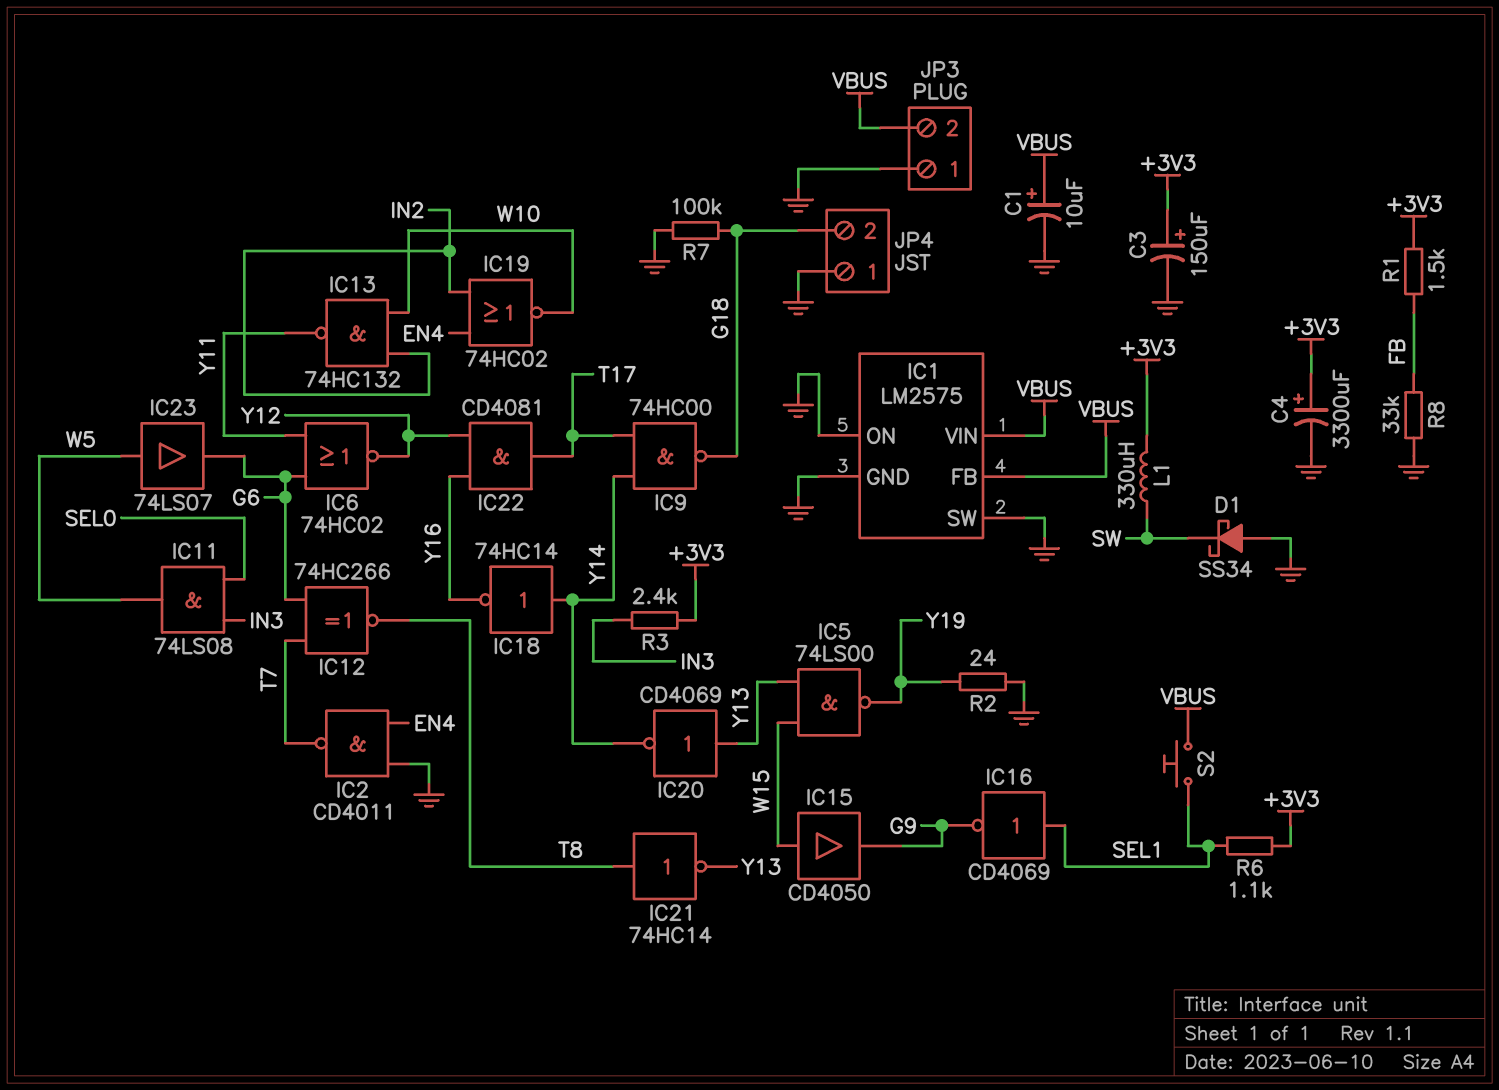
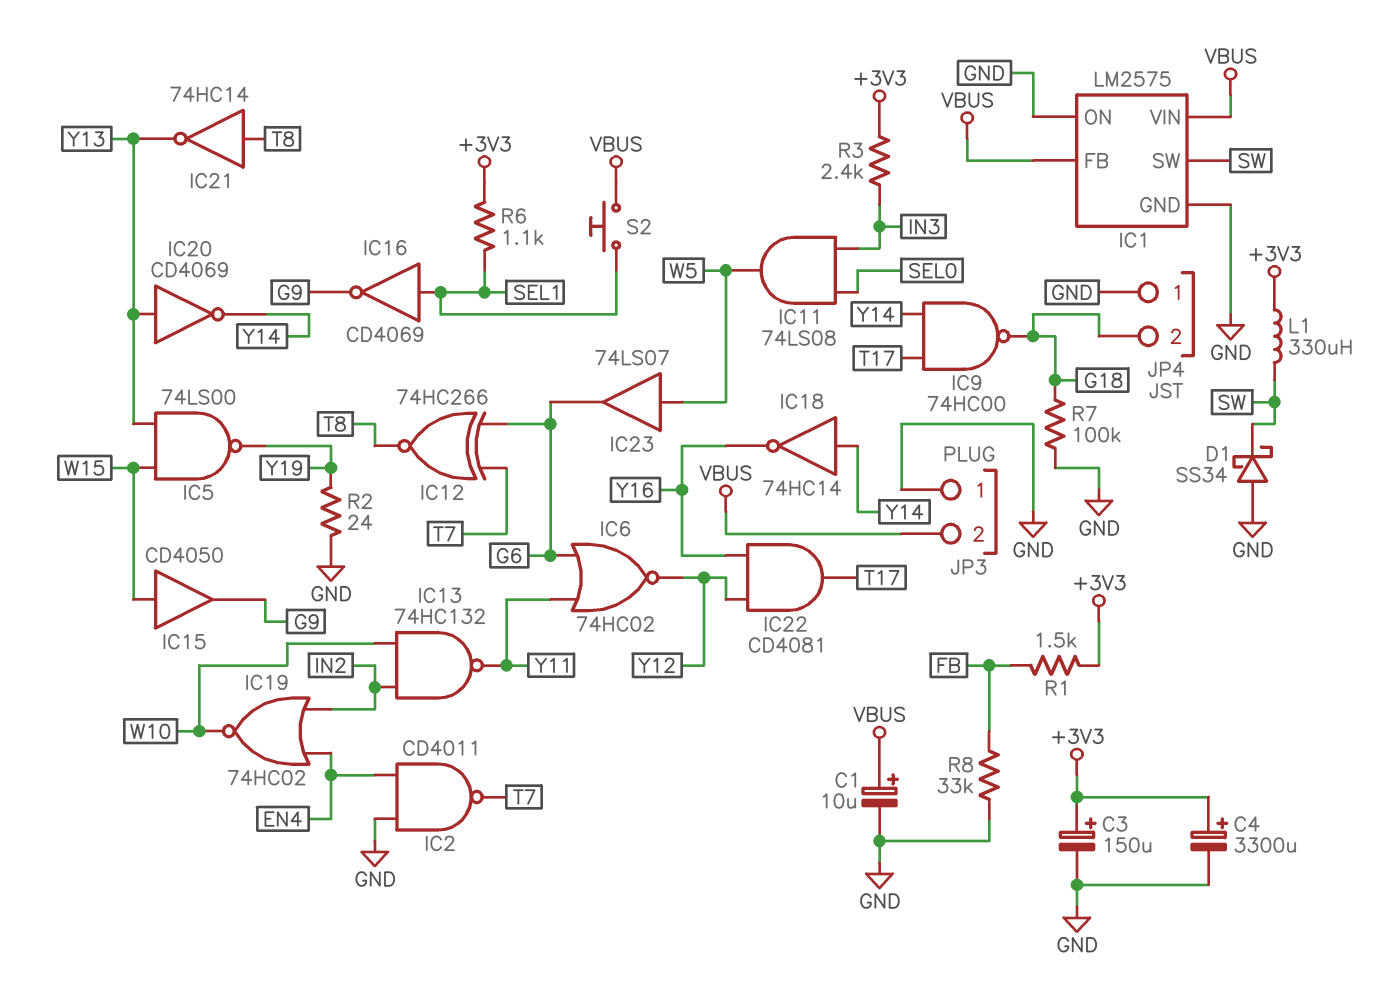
IC1 pin SW: GND -> SW

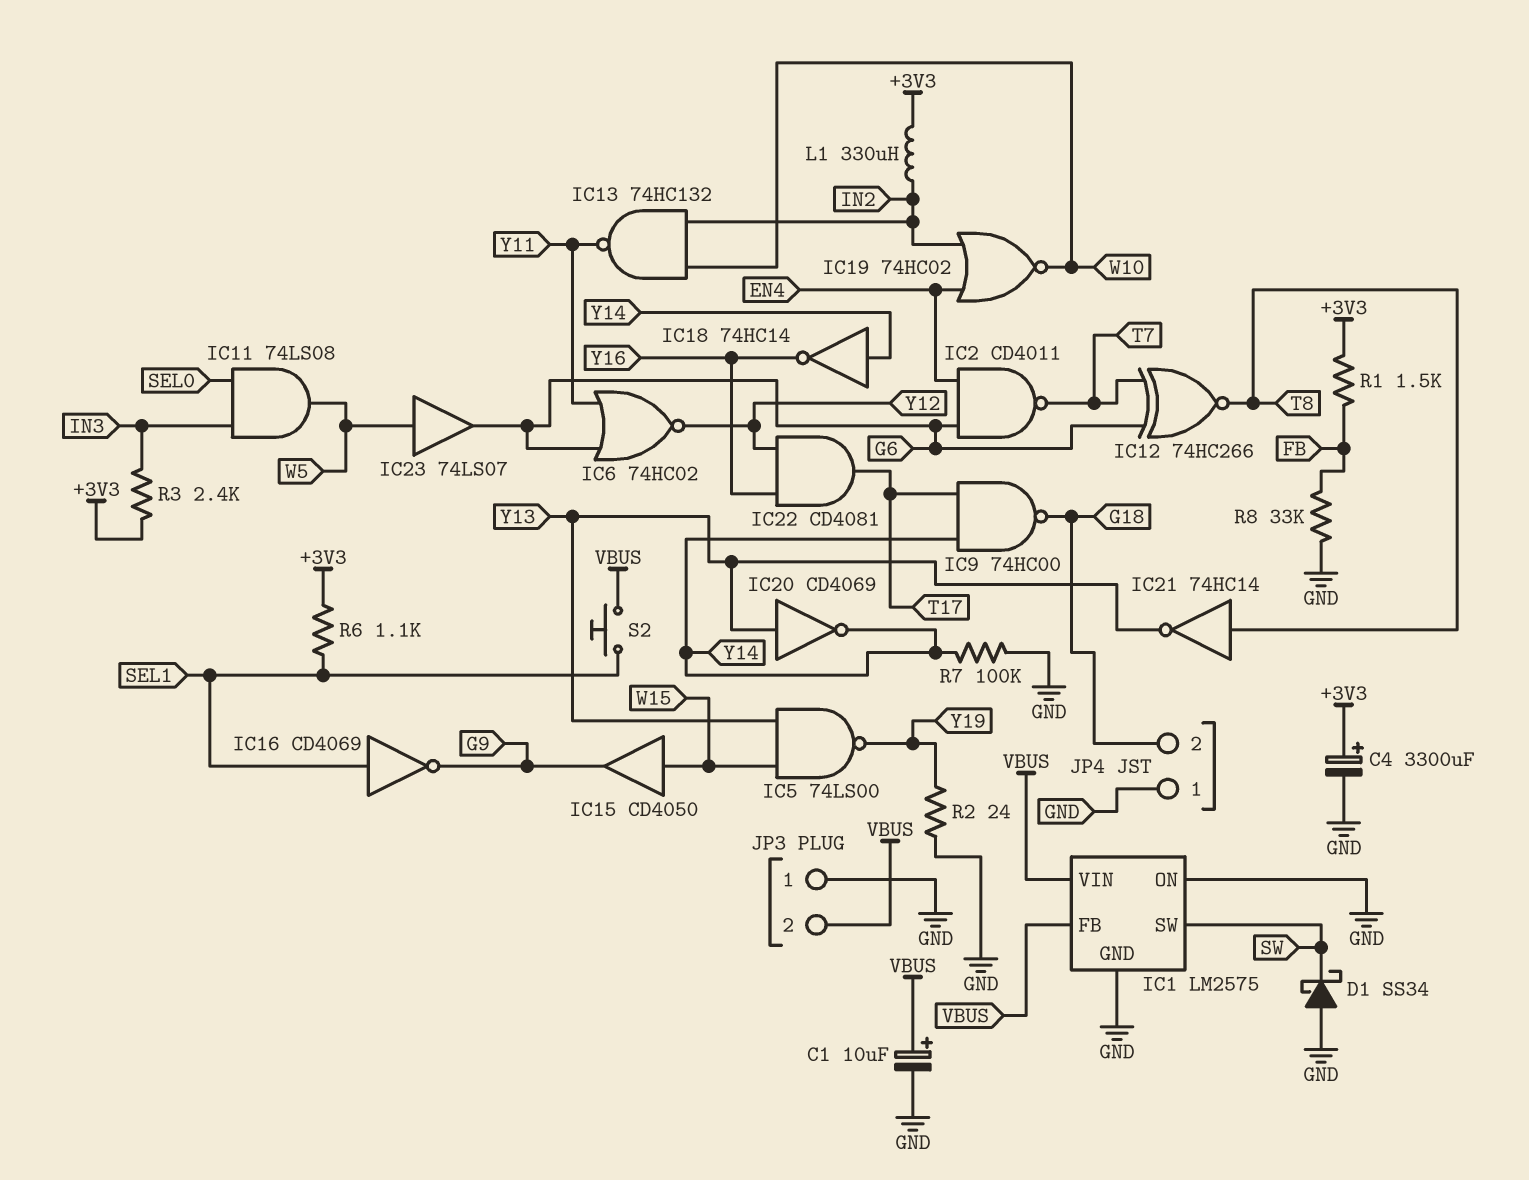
C3: 150uF (plus +3V3, minus GND) -> none
IC2: NAND CD4011 (in EN4, in GND, out T7) -> NAND CD4011 (in EN4, in G6, out T7)
L1: 330uH (+3V3, SW) -> 330uH (+3V3, IN2)
R7: 100k (G18, GND) -> 100k (GND, Y14)

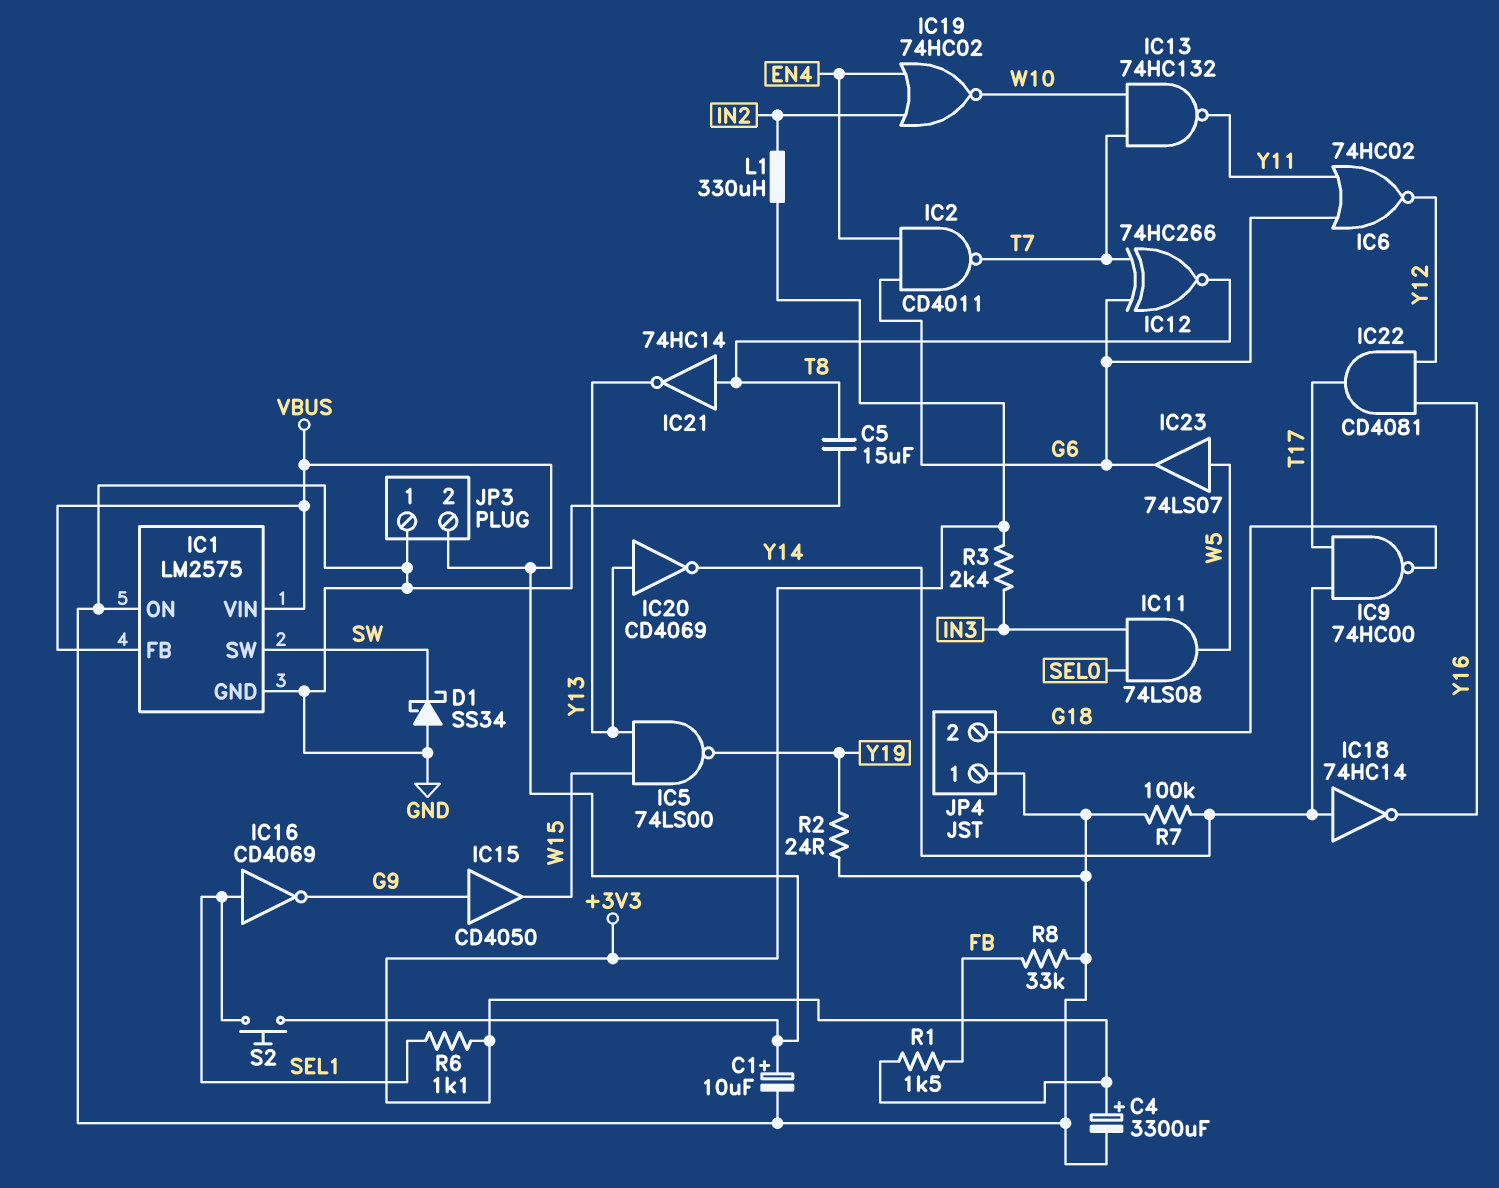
C5: none -> 15uF (GND, T8)
IC13: NAND 74HC132 (in IN2, in W10, out Y11) -> NAND 74HC132 (in T7, in W10, out Y11)
IC15: buffer CD4050 (in W15, out G9) -> buffer CD4050 (in G9, out W15)

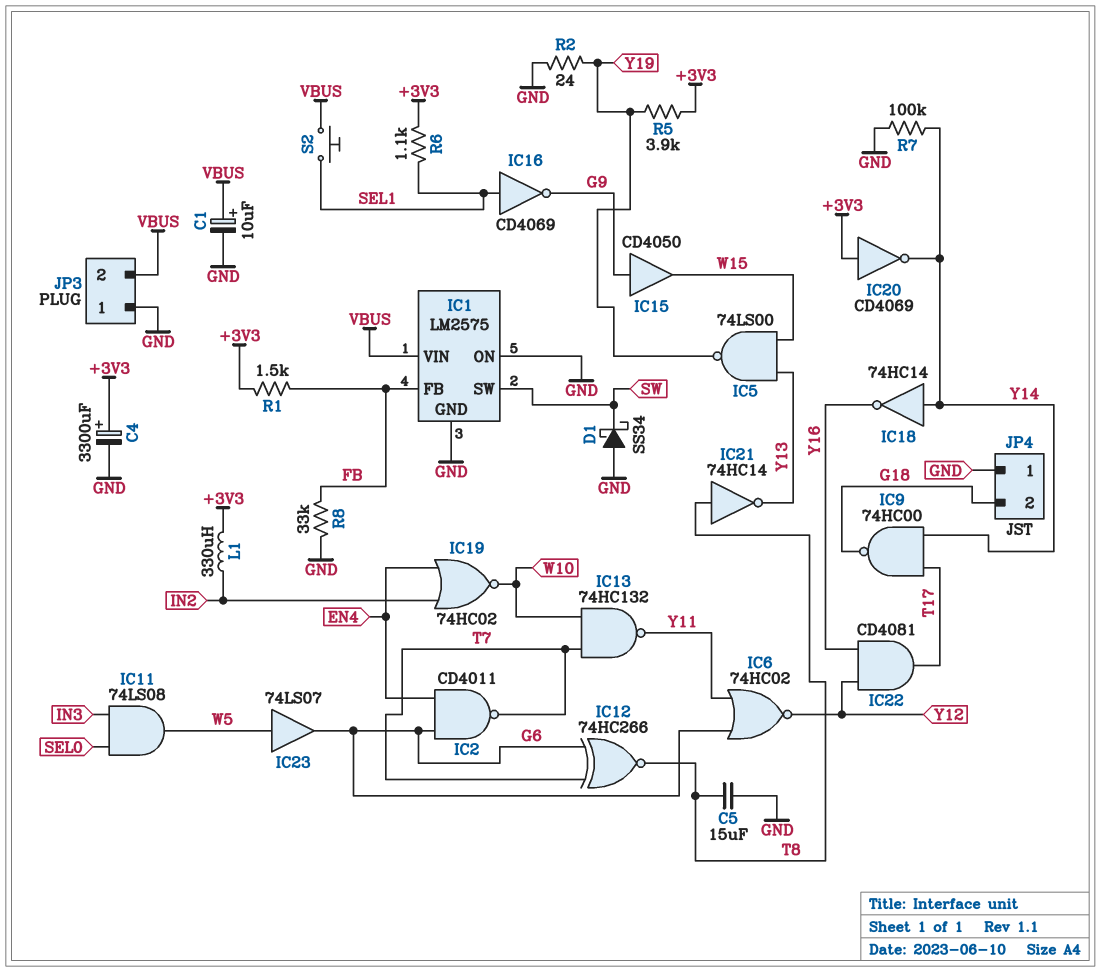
IC1 pin FB: VBUS -> FB
IC20: NOT CD4069 (in Y13, out Y14) -> NOT CD4069 (in +3V3, out Y14)
R3: 2.4k (+3V3, IN3) -> none
R5: none -> 3.9k (+3V3, Y19)

